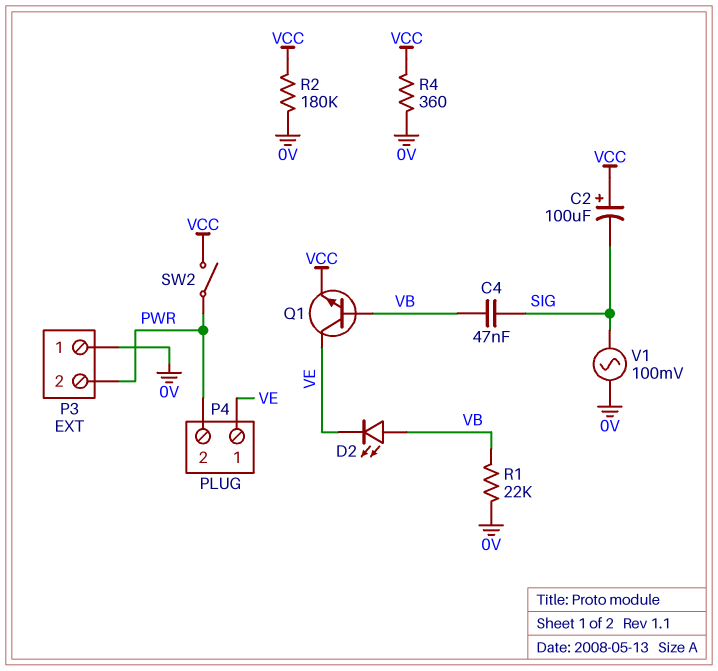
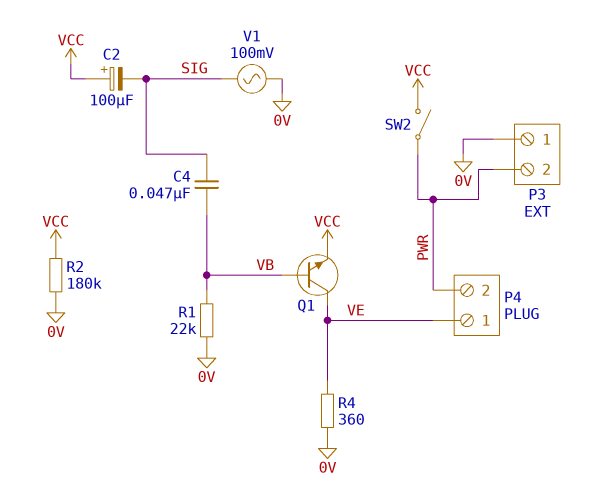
D2: LED (A VB, K VE) -> none
R4: 360 (0V, VCC) -> 360 (0V, VE)

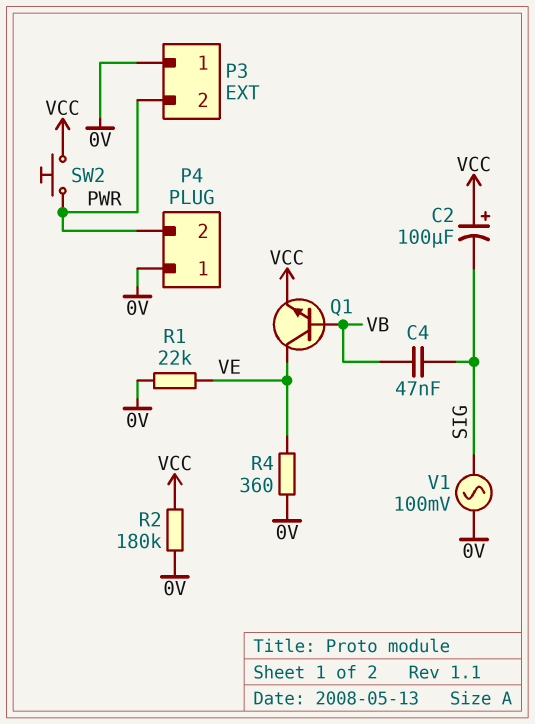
P4 pin 1: VE -> 0V
R1: 22k (0V, VB) -> 22k (0V, VE)
SW2: switch (PWR, VCC) -> button (PWR, VCC)

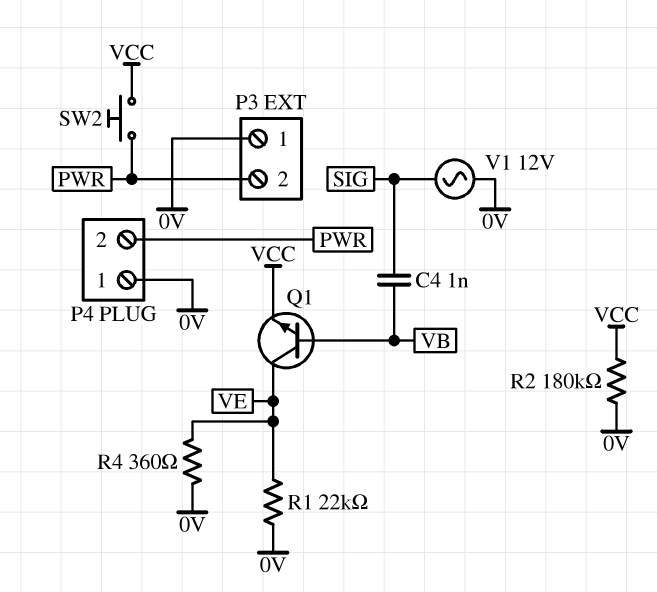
C2: 100uF (plus VCC, minus SIG) -> none
C4: 47nF (SIG, VB) -> 1nF (SIG, VB)
V1: AC 100mV (0V, SIG) -> AC 12V (0V, SIG)

